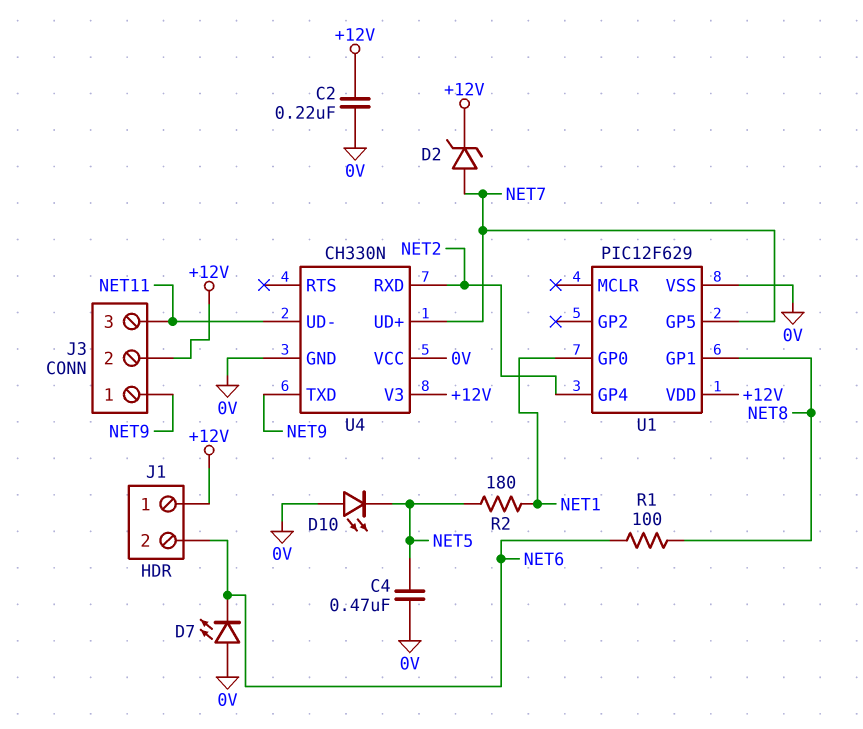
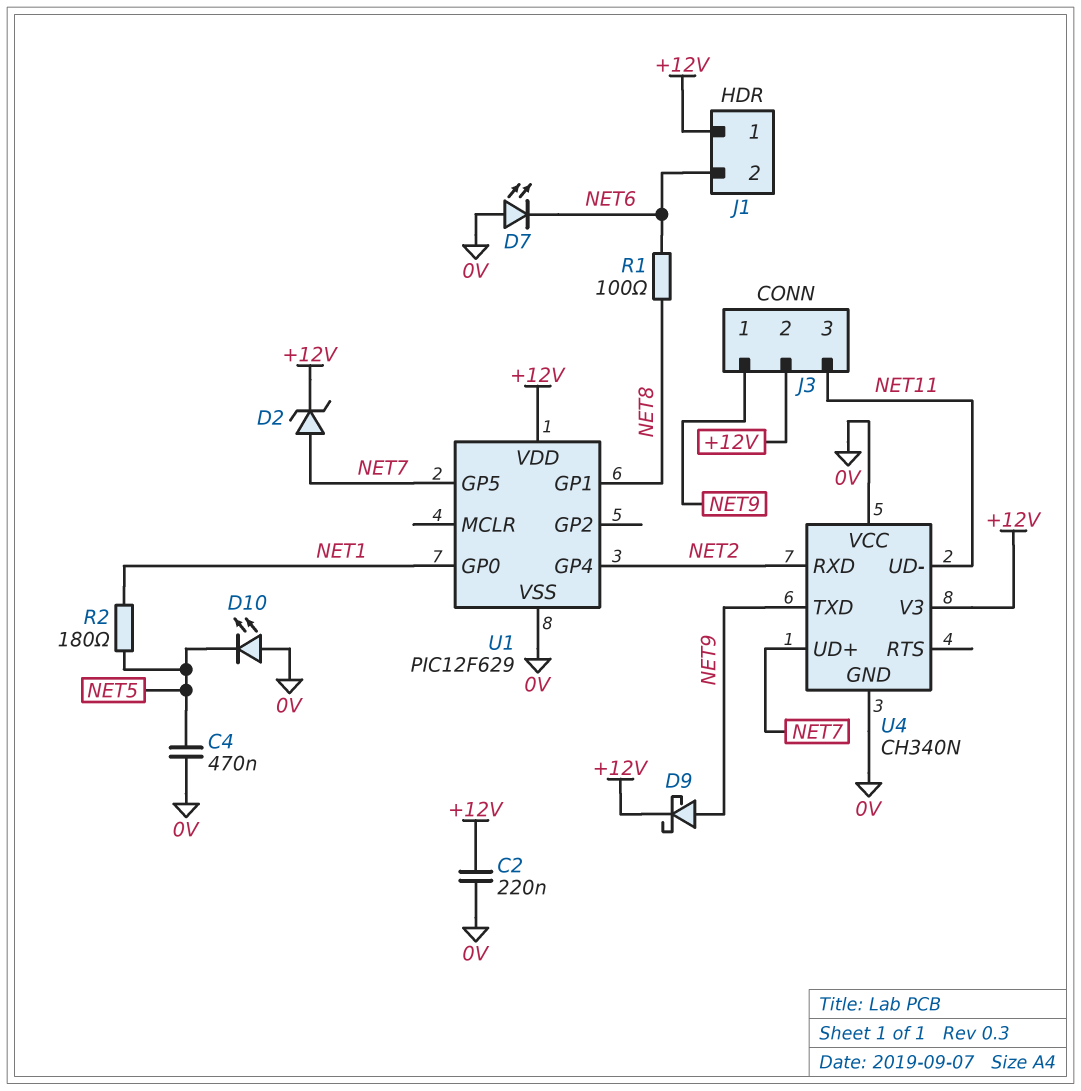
D9: none -> schottky (A NET9, K +12V)
U4: CH330N -> CH340N

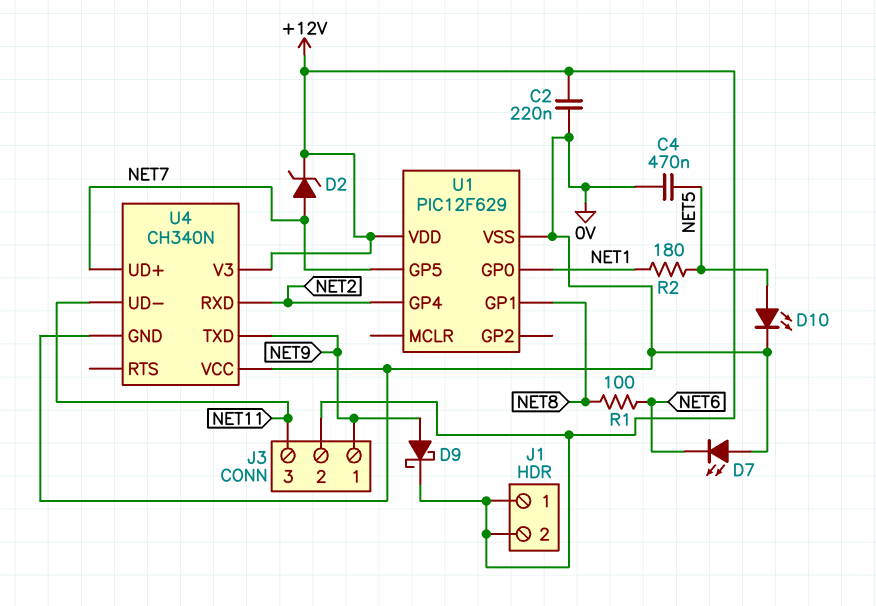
D10: LED (A 0V, K NET5) -> LED (A NET5, K 0V)
J1 pin 2: NET6 -> +12V

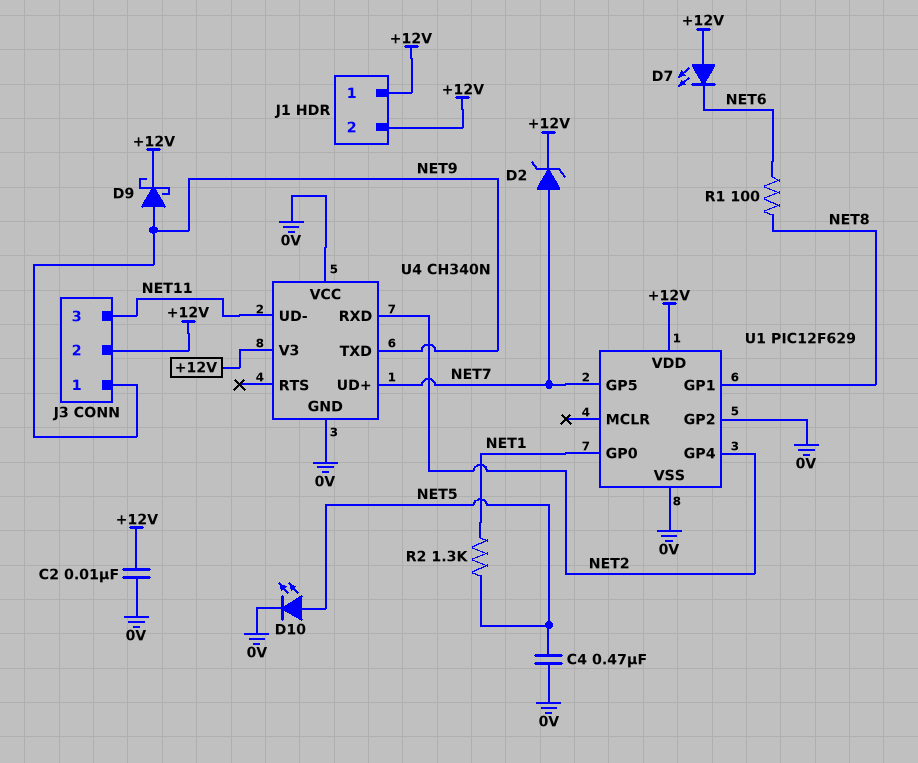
C2: 220nF (+12V, 0V) -> 10nF (+12V, 0V)
D7: LED (A 0V, K NET6) -> LED (A +12V, K NET6)
R2: 180 (NET1, NET5) -> 1.3k (NET1, NET5)
U1 pin GP2: none -> 0V

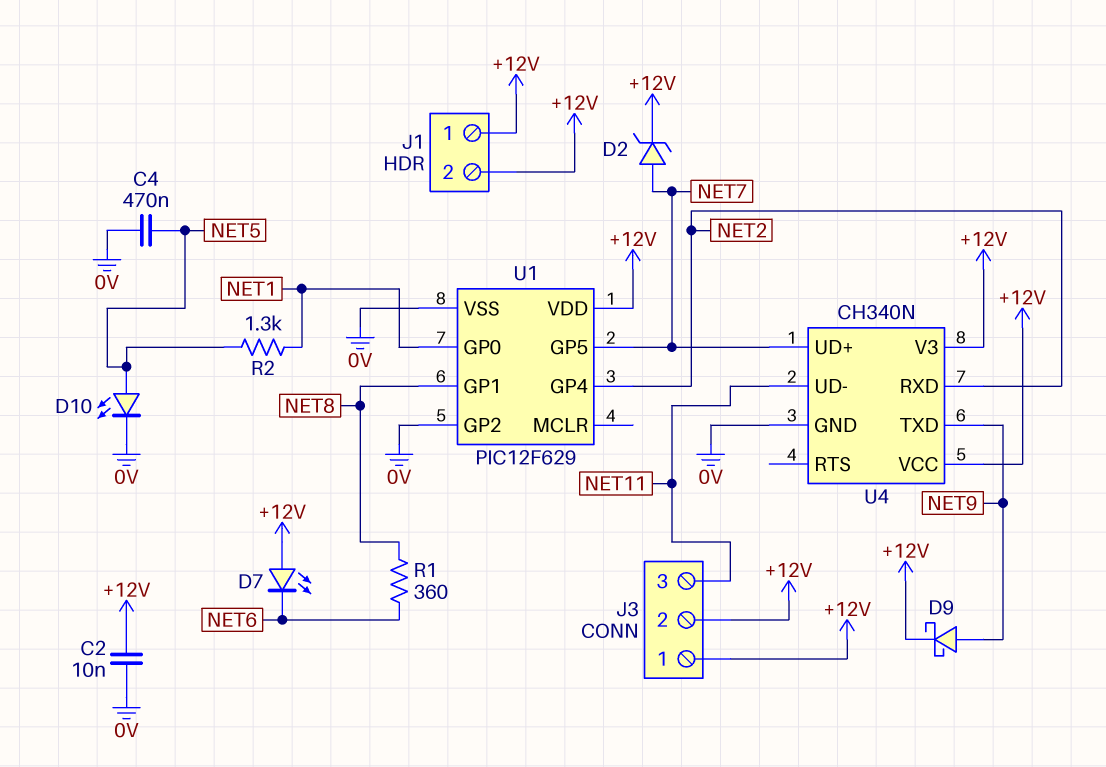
J3 pin 1: NET9 -> +12V
R1: 100 (NET6, NET8) -> 360 (NET6, NET8)
U4 pin VCC: 0V -> +12V

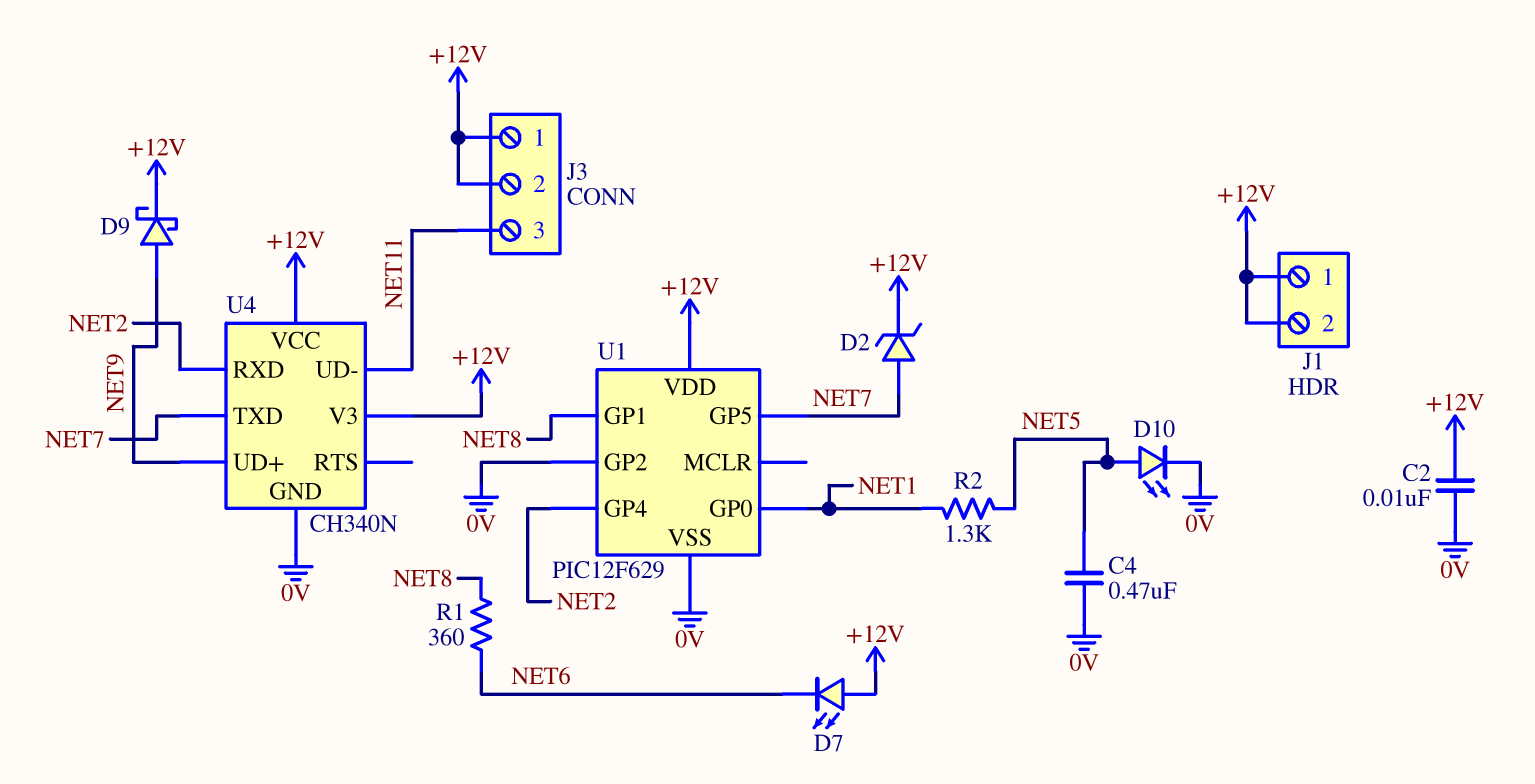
U4 pin TXD: NET9 -> NET7
U4 pin UD+: NET7 -> NET9

